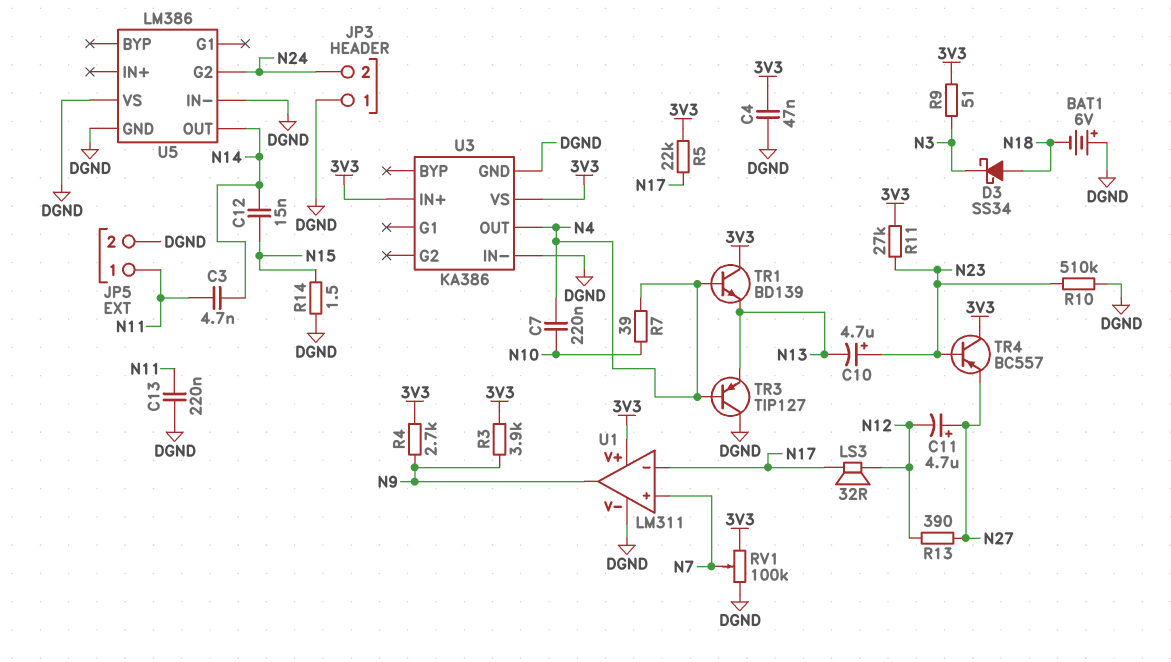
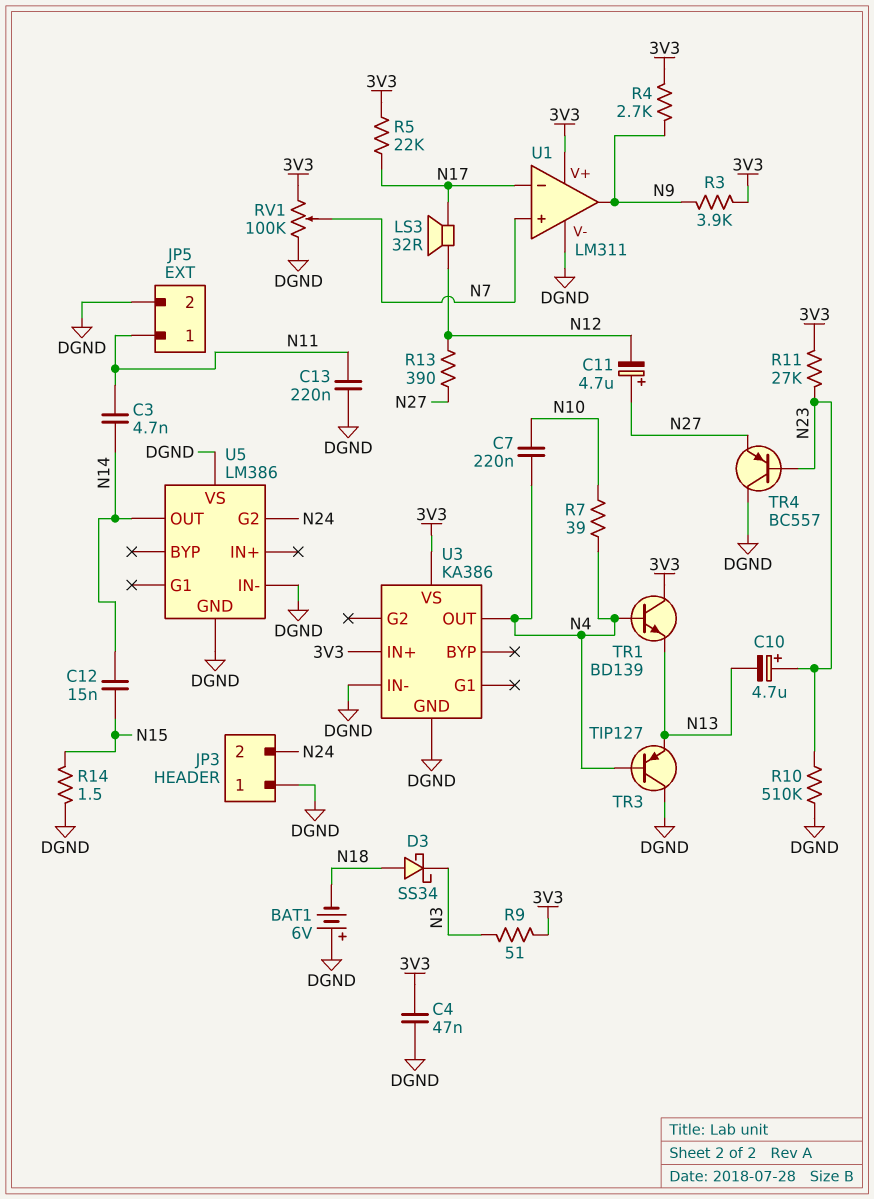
TR4: PNP BC557 (B N23, C 3V3, E N27) -> PNP BC557 (B N23, C DGND, E N27)

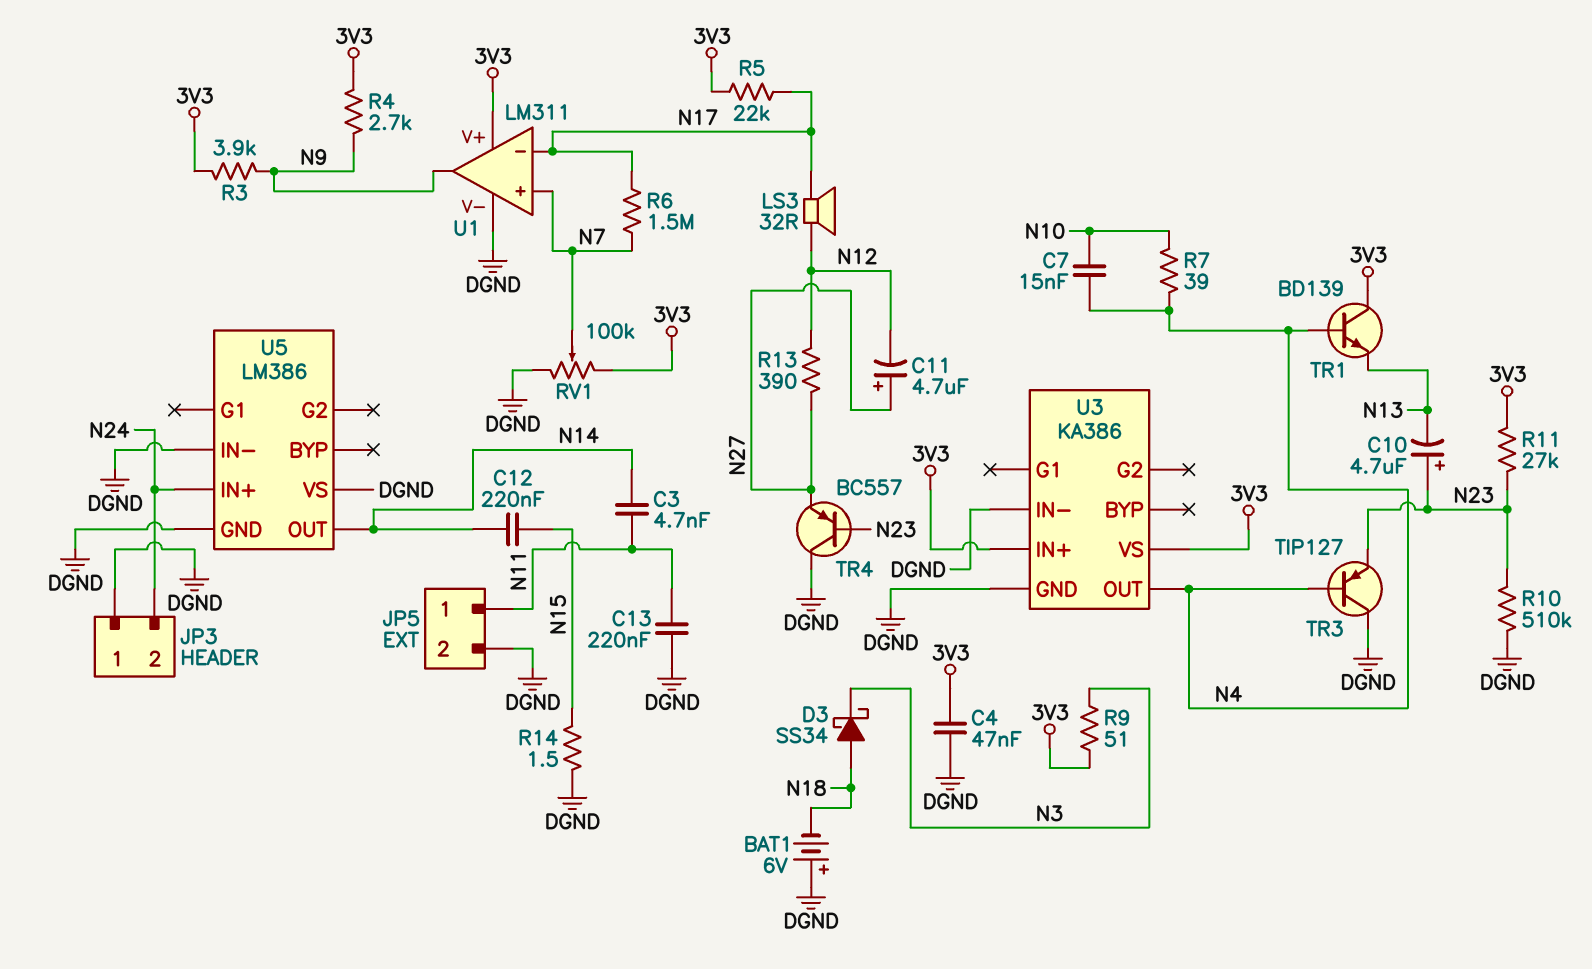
C7: 220nF (N4, N10) -> 15nF (N4, N10)
C12: 15nF (N14, N15) -> 220nF (N14, N15)
R6: none -> 1.5M (N7, N17)
TR3: PNP TIP127 (B N4, C DGND, E N13) -> PNP TIP127 (B N4, C DGND, E N23)
U5 pin G2: N24 -> none
U5 pin IN+: none -> N24

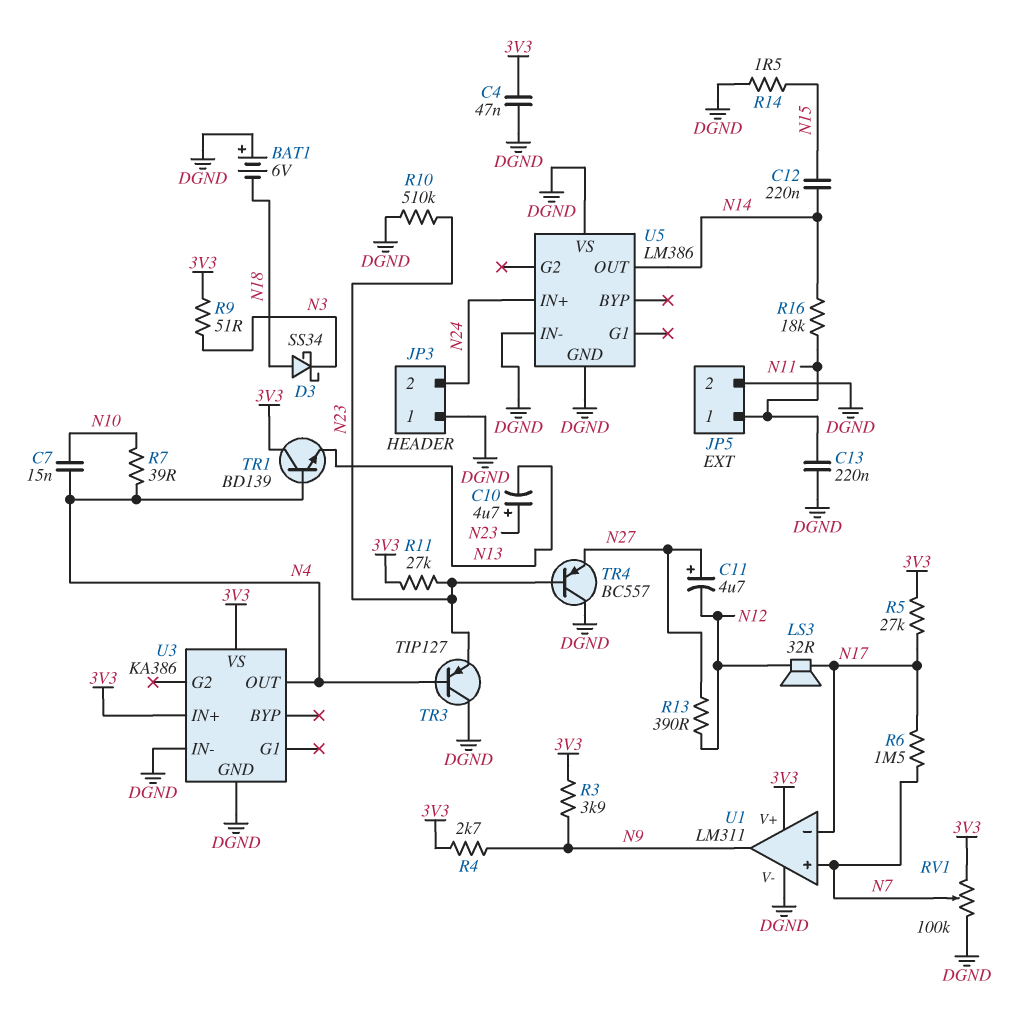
C3: 4.7nF (N11, N14) -> none
R5: 22k (3V3, N17) -> 27k (3V3, N17)
R16: none -> 18k (N11, N14)

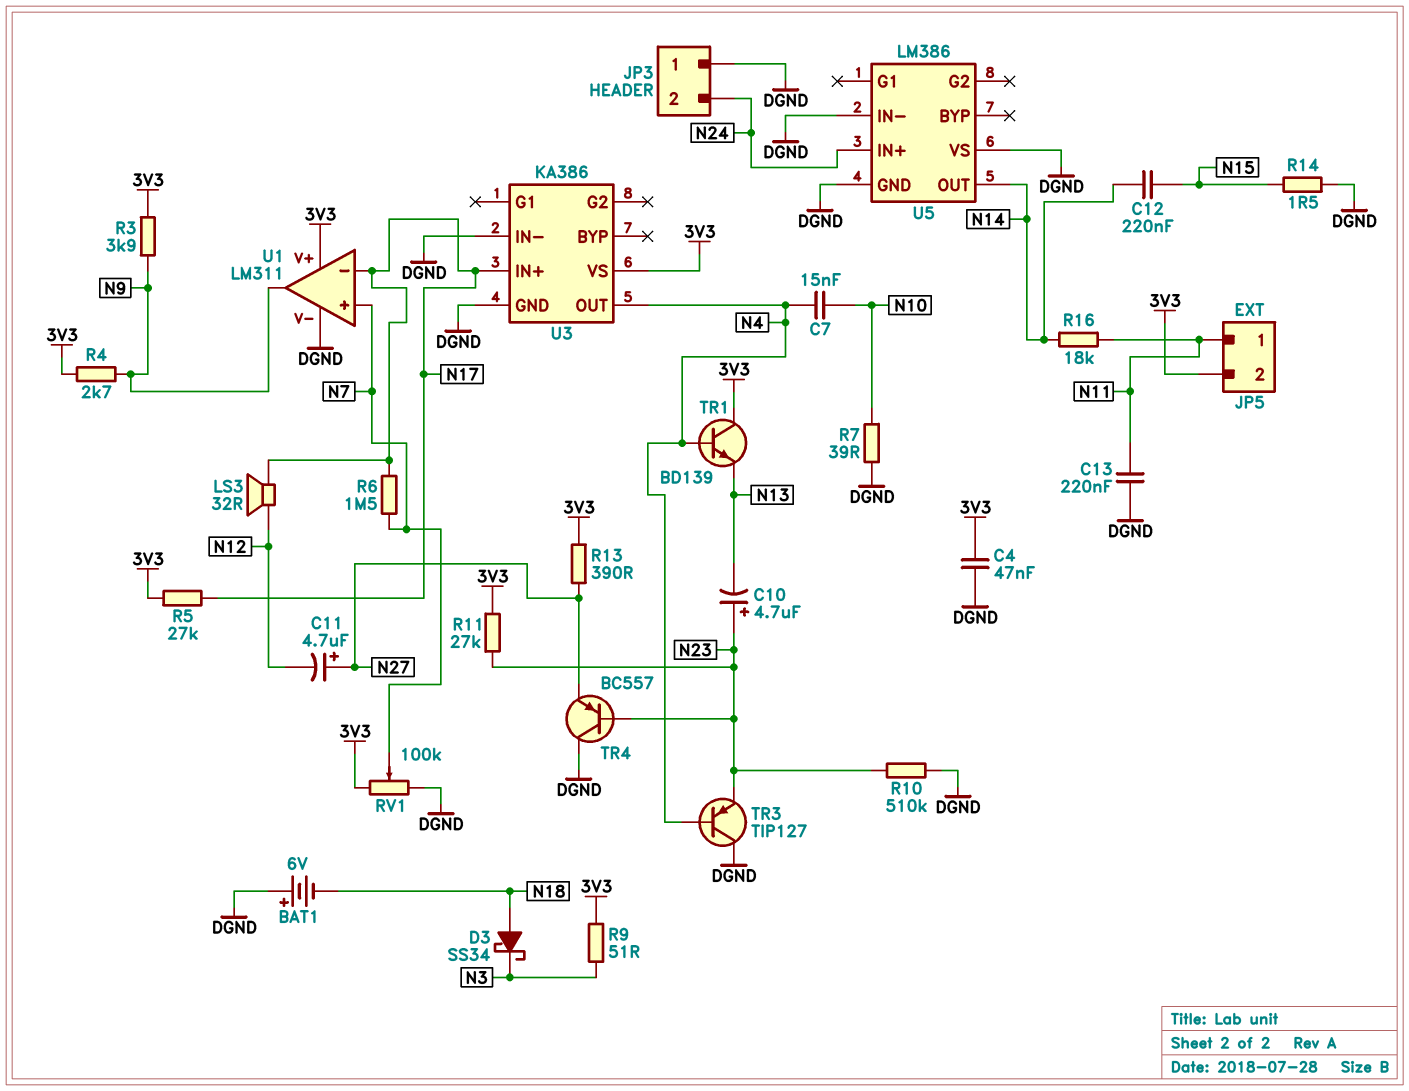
JP5 pin 2: DGND -> 3V3
R7: 39 (N4, N10) -> 39 (DGND, N10)
R13: 390 (N12, N27) -> 390 (3V3, N27)
U3 pin IN+: 3V3 -> N17

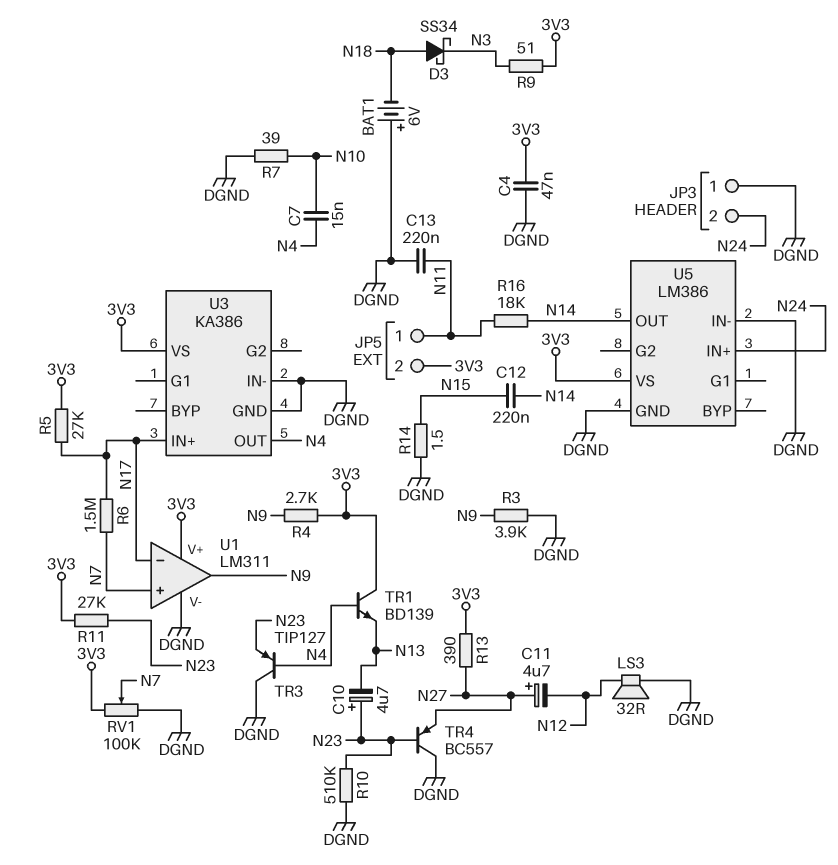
LS3: speaker 32R (N12, N17) -> speaker 32R (DGND, N12)
R3: 3.9k (3V3, N9) -> 3.9k (DGND, N9)
U5 pin VS: DGND -> 3V3

